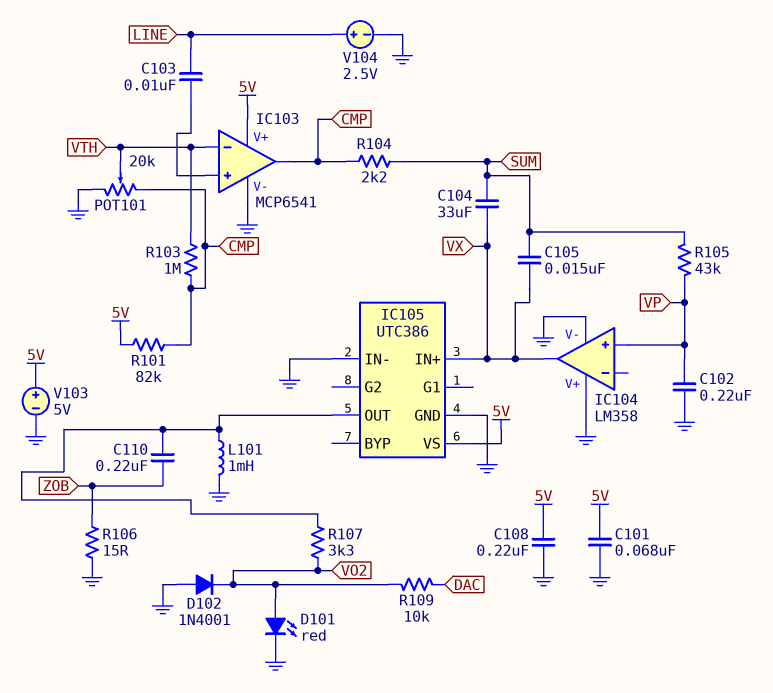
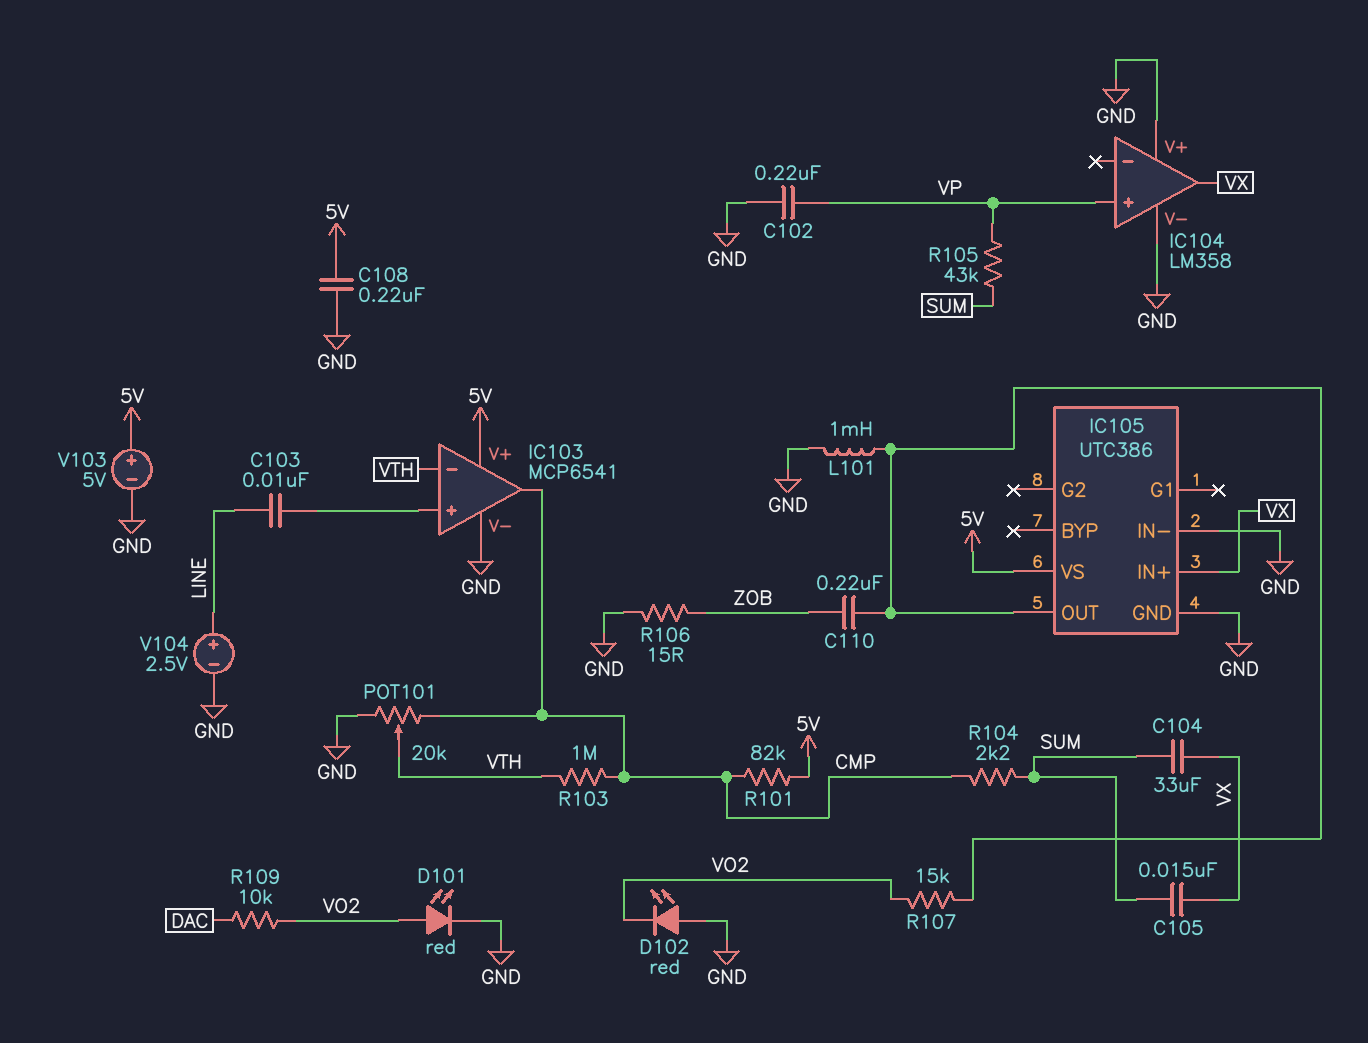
C101: 68nF (5V, GND) -> none
D102: diode 1N4001 (A GND, K VO2) -> LED red (A GND, K VO2)
R107: 3.3k (IC105/OUT, VO2) -> 15k (IC105/OUT, VO2)

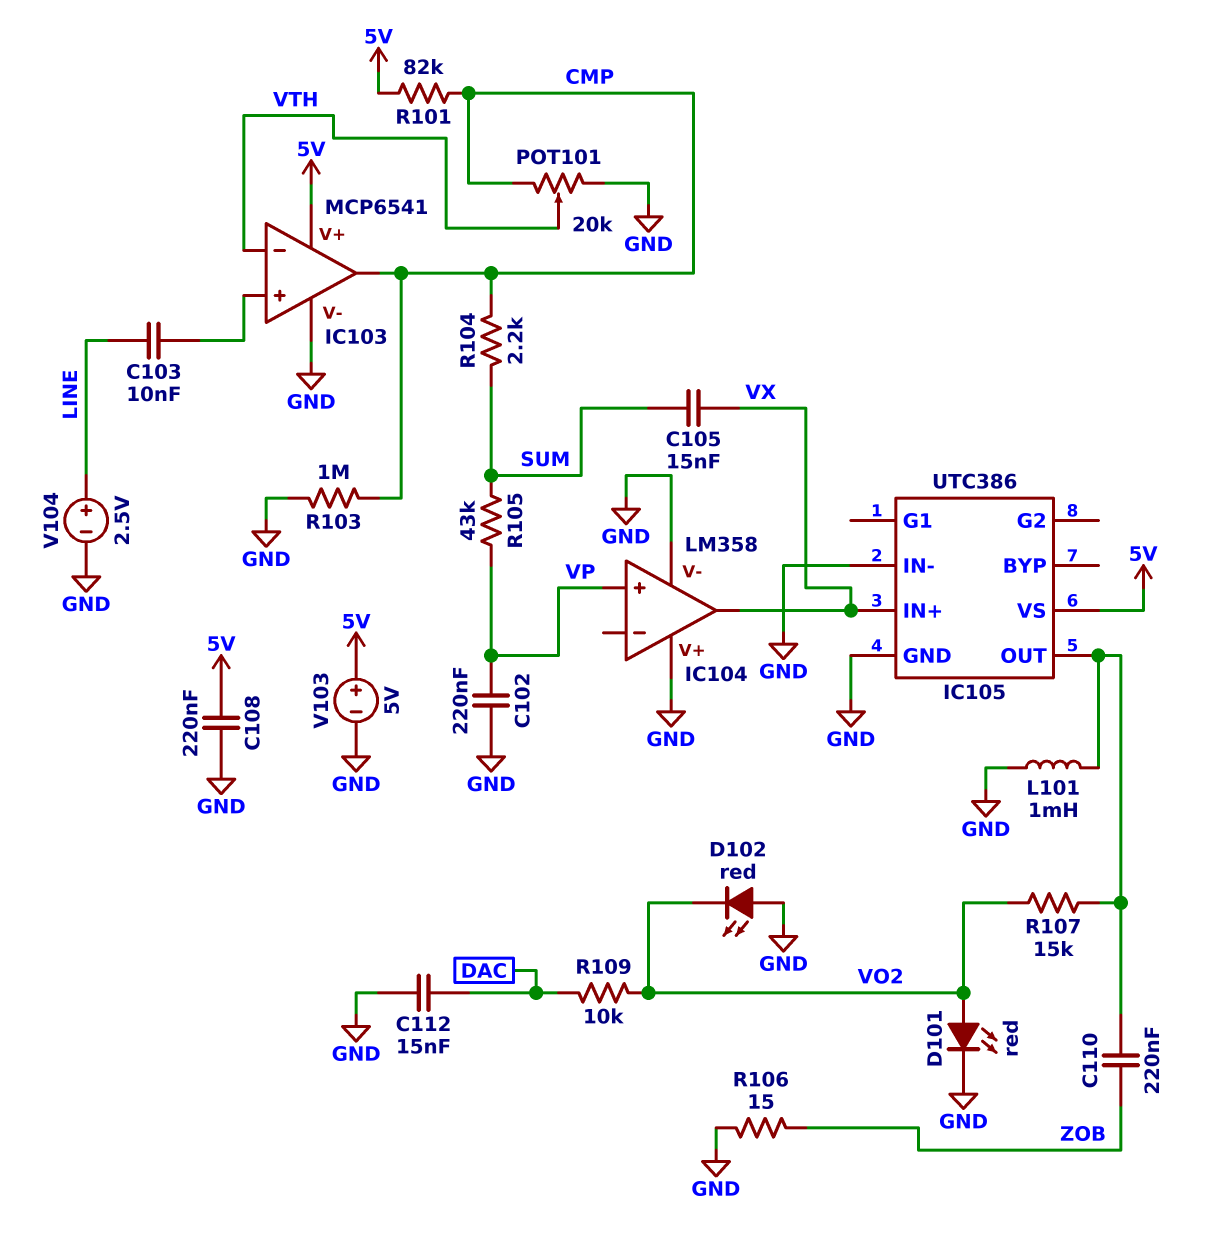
C104: 33uF (SUM, VX) -> none
C112: none -> 15nF (DAC, GND)
R103: 1M (CMP, VTH) -> 1M (CMP, GND)

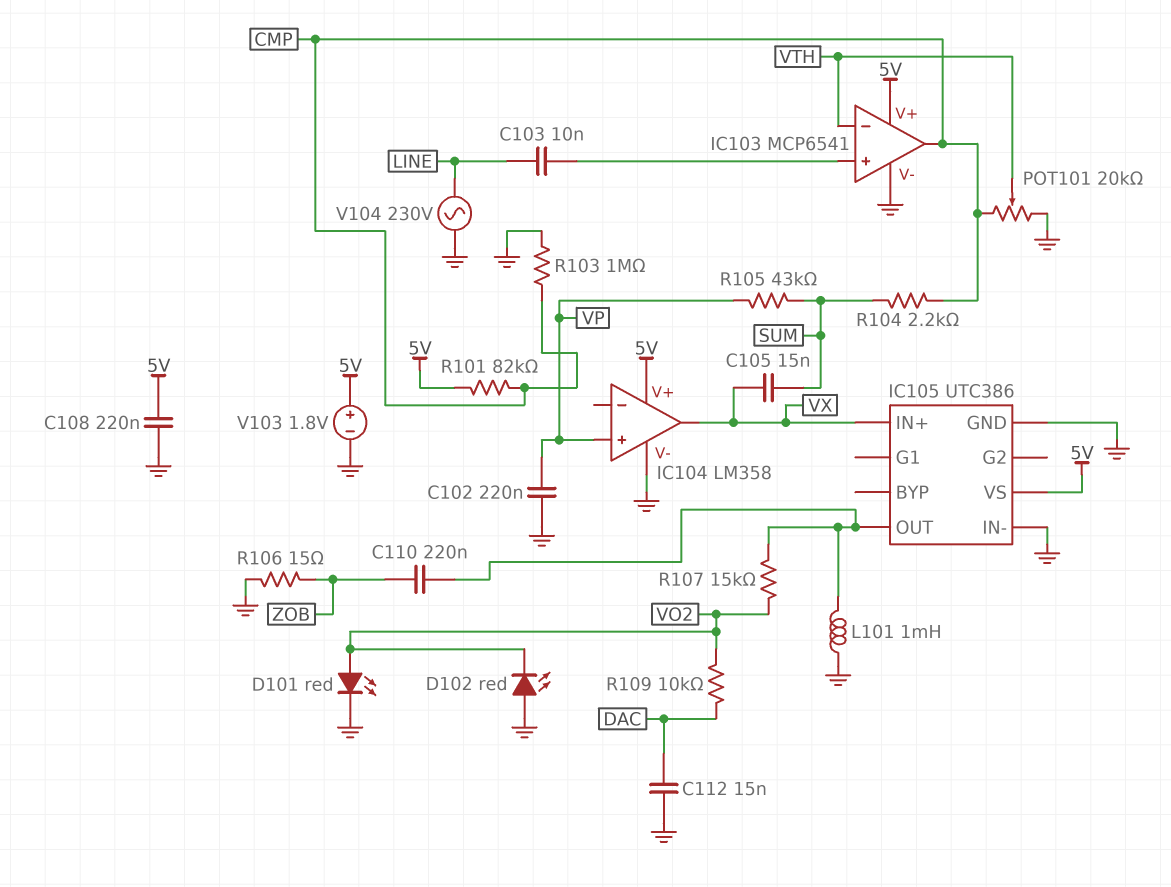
IC104 pin V+: GND -> 5V
V103: 5V (plus 5V, minus GND) -> 1.8V (plus 5V, minus GND)
V104: 2.5V (plus LINE, minus GND) -> AC 230V (GND, LINE)

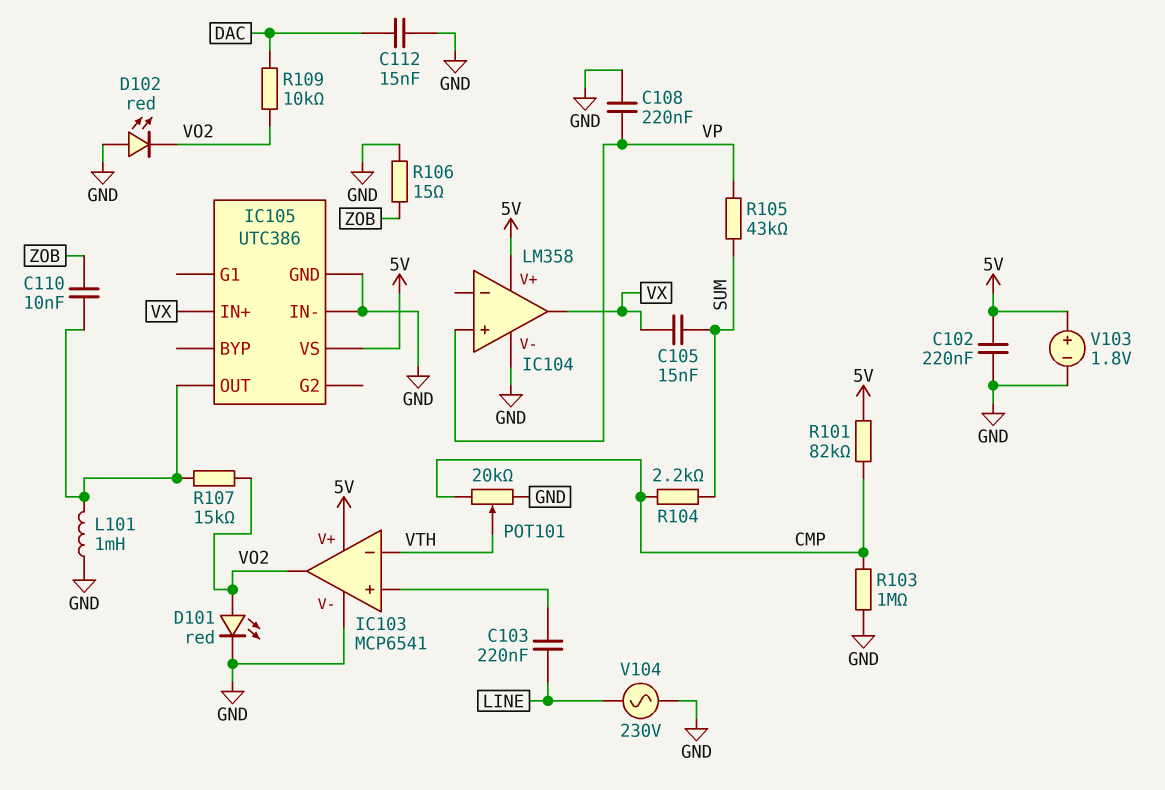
C102: 220nF (GND, VP) -> 220nF (5V, GND)
C103: 10nF (IC103/in+, LINE) -> 220nF (IC103/in+, LINE)
C108: 220nF (5V, GND) -> 220nF (GND, VP)
C110: 220nF (IC105/OUT, ZOB) -> 10nF (IC105/OUT, ZOB)
IC103 pin out: CMP -> VO2

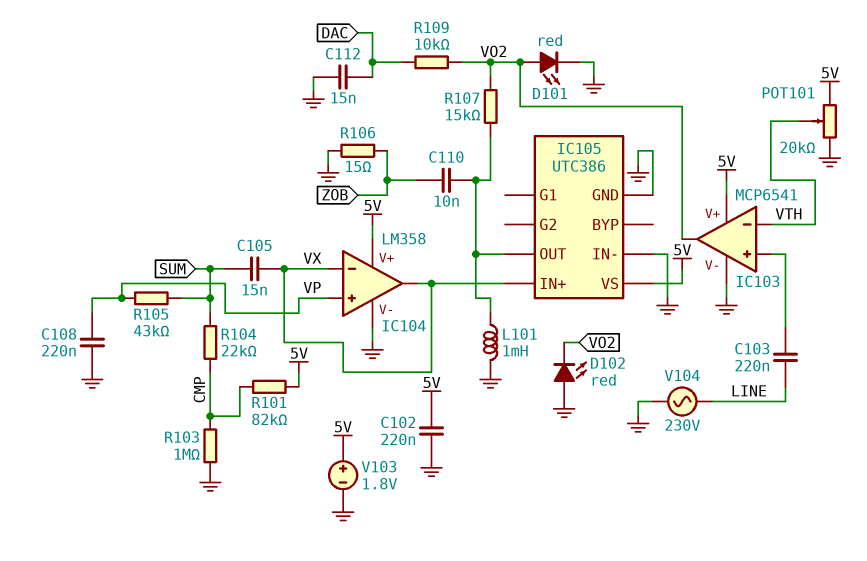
IC104 pin in-: none -> VX
POT101: 20k (CMP, GND, wiper VTH) -> 20k (5V, GND, wiper VTH)
R104: 2.2k (CMP, SUM) -> 22k (CMP, SUM)

